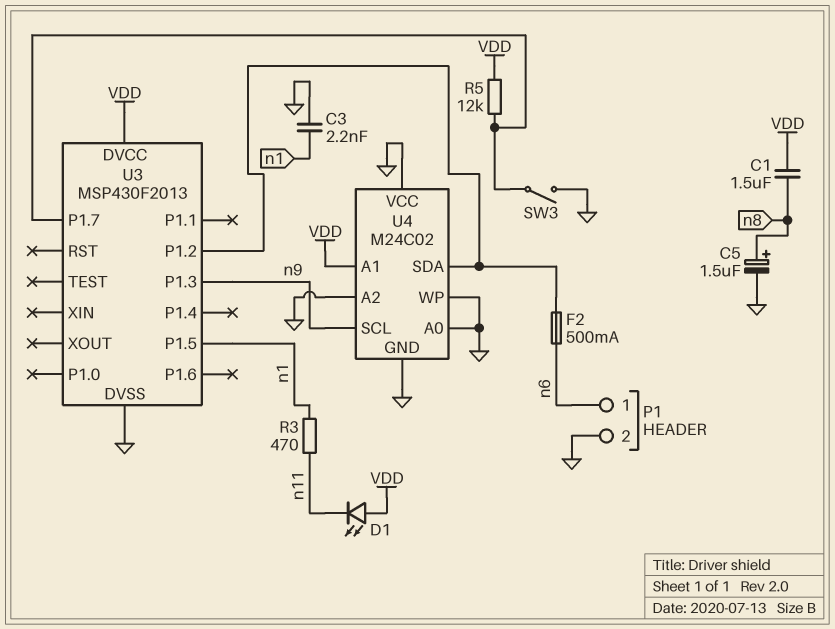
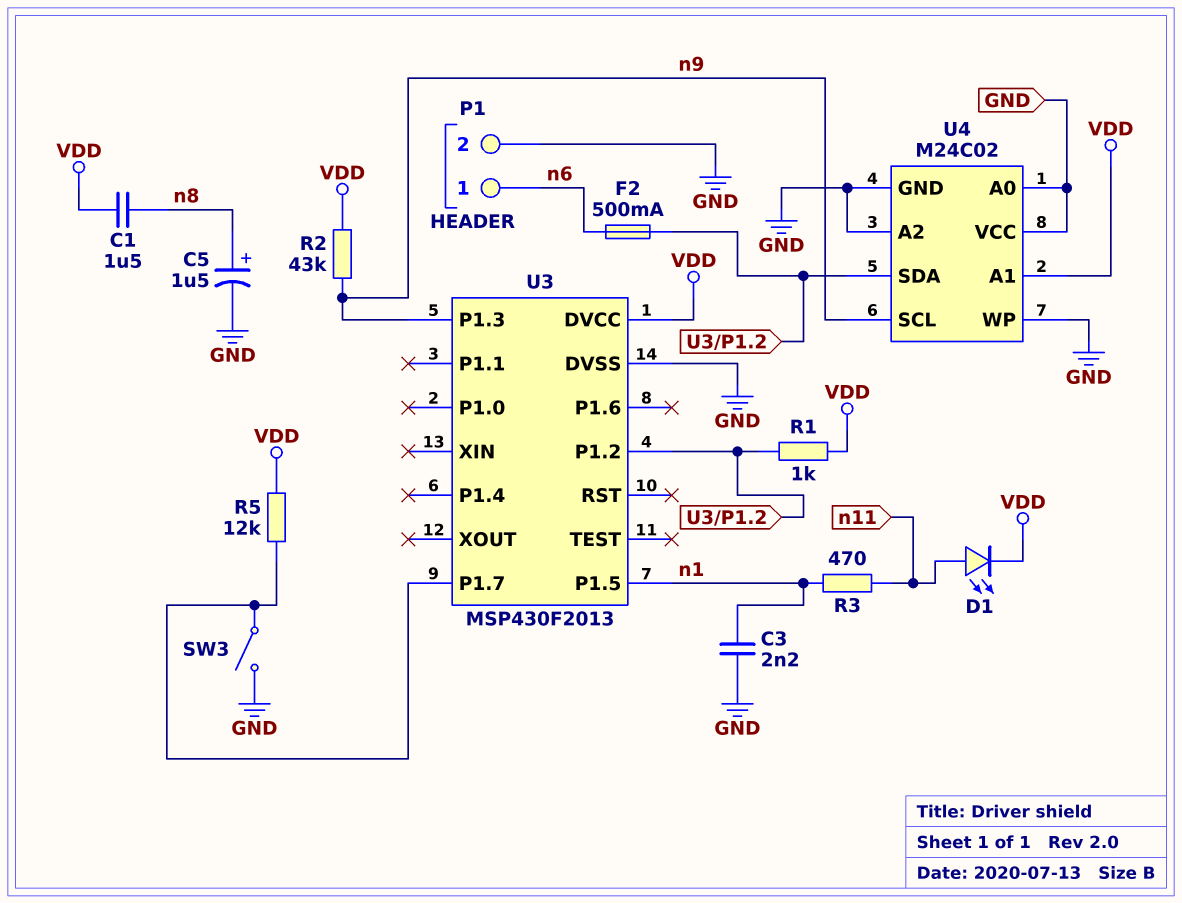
D1: LED (A VDD, K n11) -> LED (A n11, K VDD)
R1: none -> 1k (U3/P1.2, VDD)
R2: none -> 43k (VDD, n9)

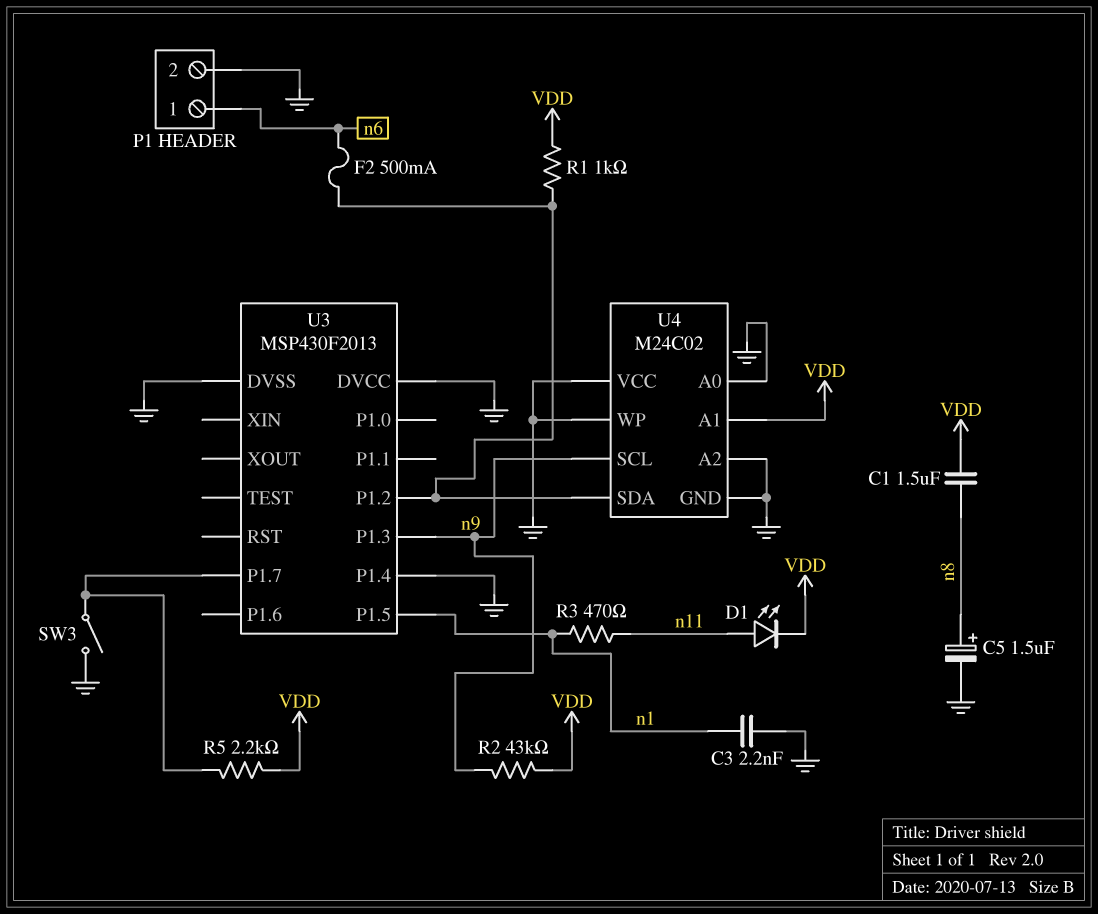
R5: 12k (U3/P1.7, VDD) -> 2.2k (U3/P1.7, VDD)
U3 pin DVCC: VDD -> GND
U3 pin P1.4: none -> GND

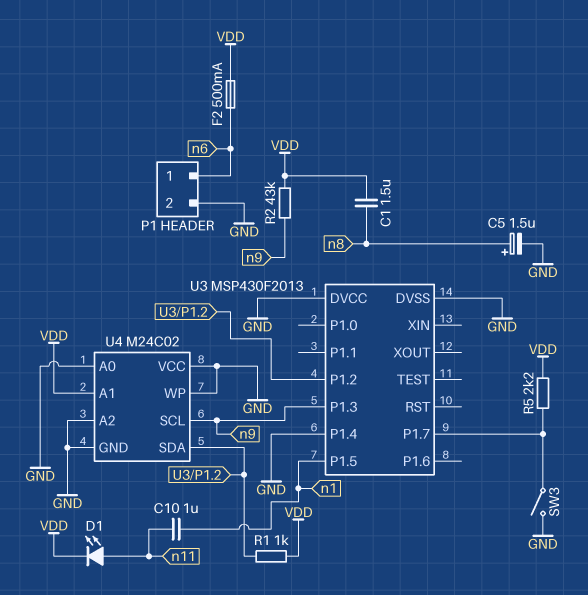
C3: 2.2nF (GND, n1) -> none
C10: none -> 1uF (n1, n11)
F2: 500mA (U3/P1.2, n6) -> 500mA (VDD, n6)
R3: 470 (n1, n11) -> none

